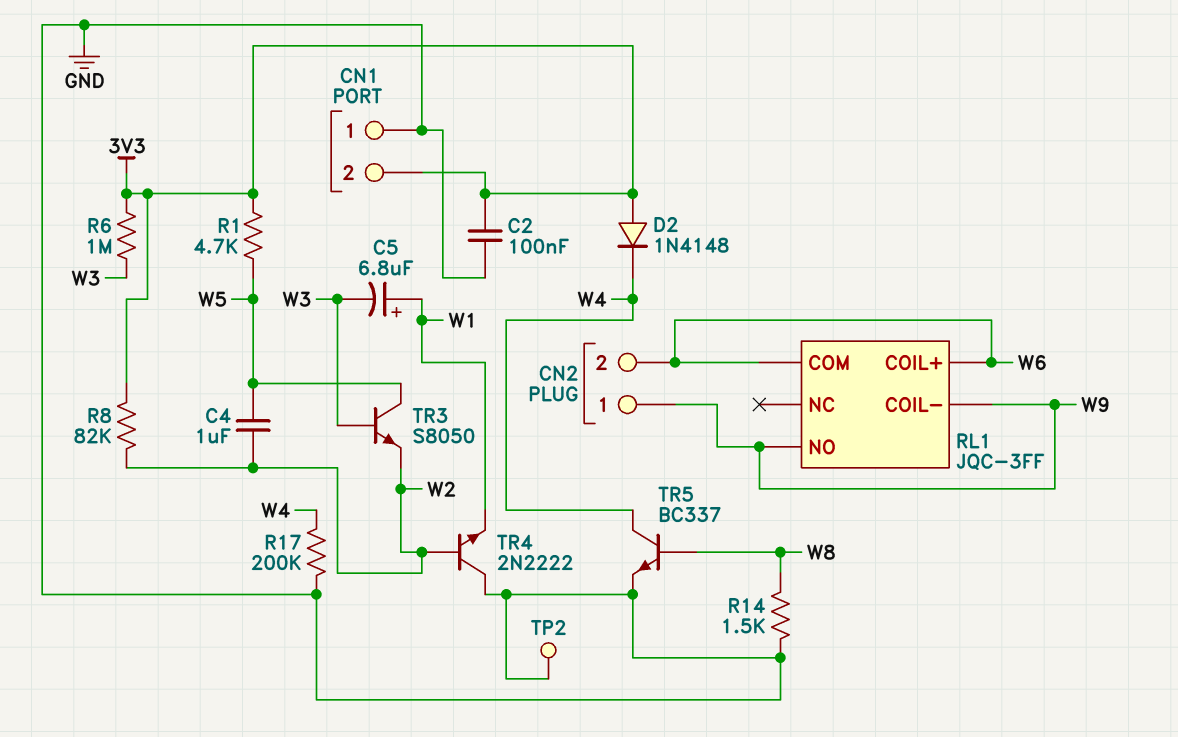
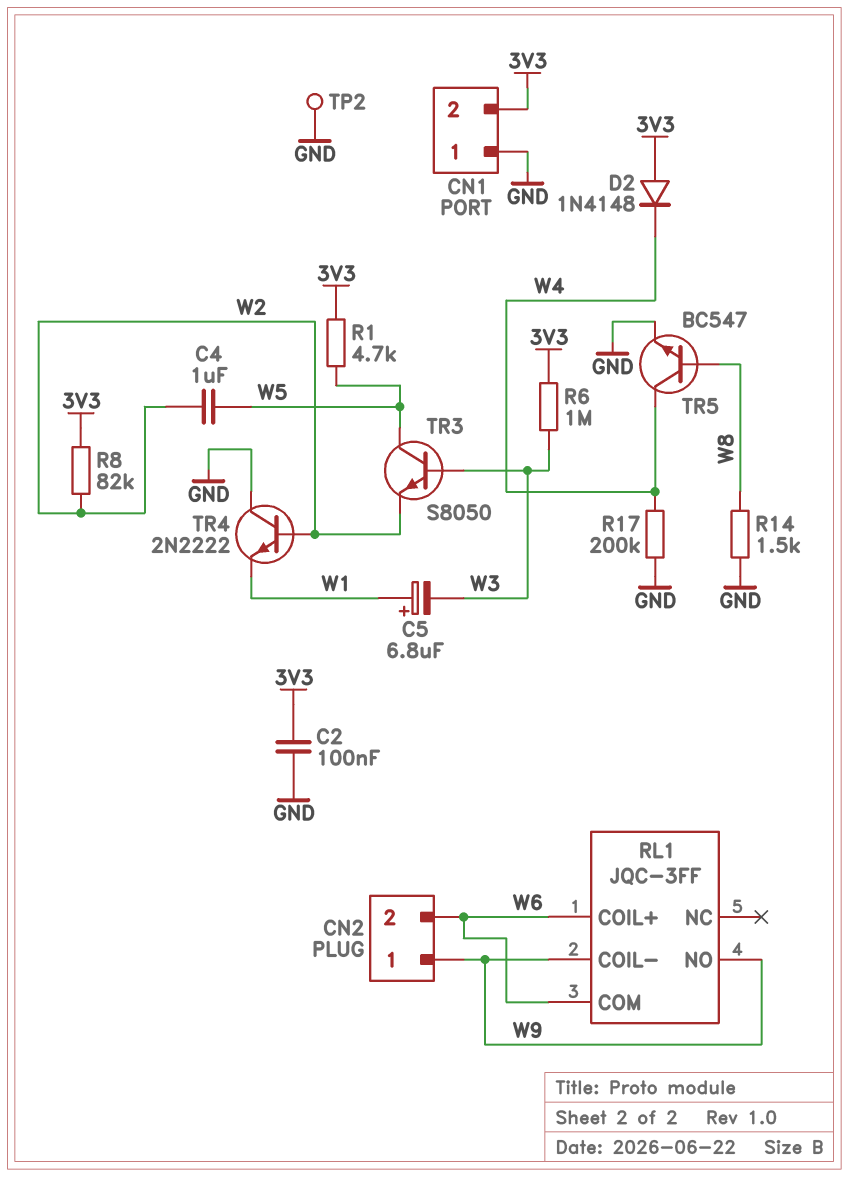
TR5: NPN BC337 (B W8, C W4, E GND) -> NPN BC547 (B W8, C W4, E GND)

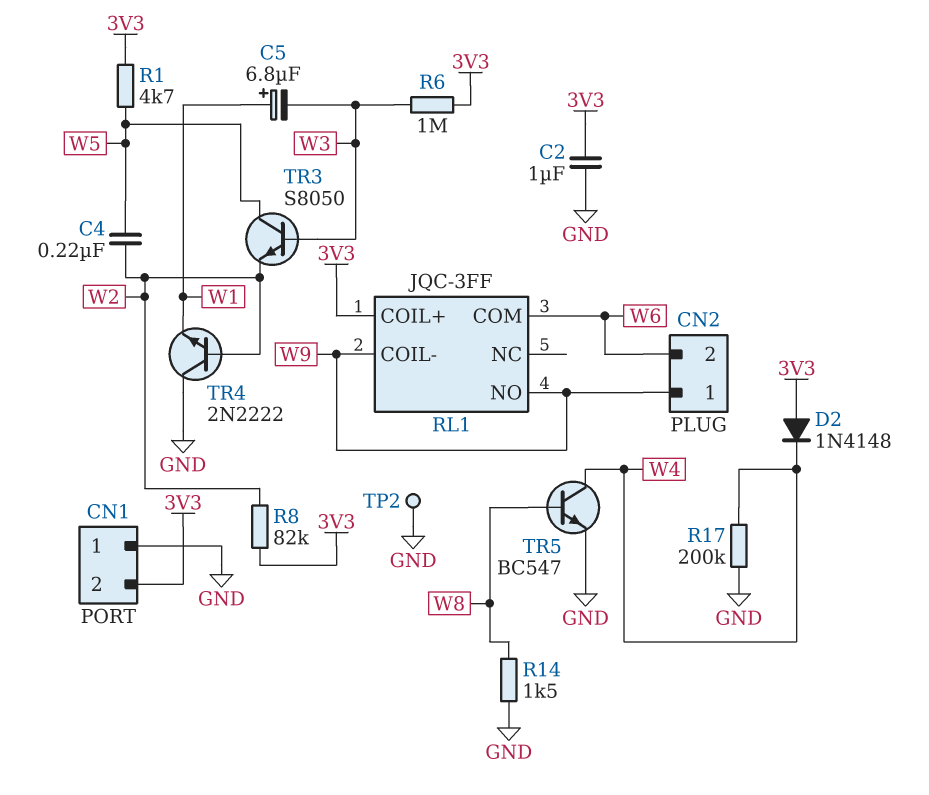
C2: 100nF (3V3, GND) -> 1uF (3V3, GND)
C4: 1uF (W2, W5) -> 220nF (W2, W5)
RL1 pin COIL+: W6 -> 3V3

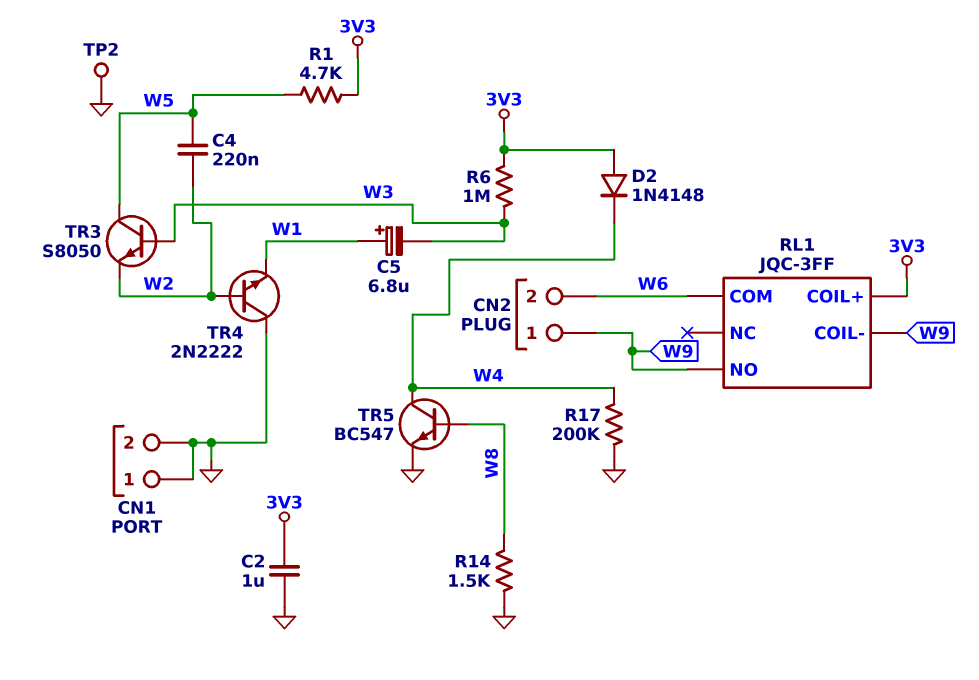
CN1 pin 2: 3V3 -> GND
R8: 82k (3V3, W2) -> none

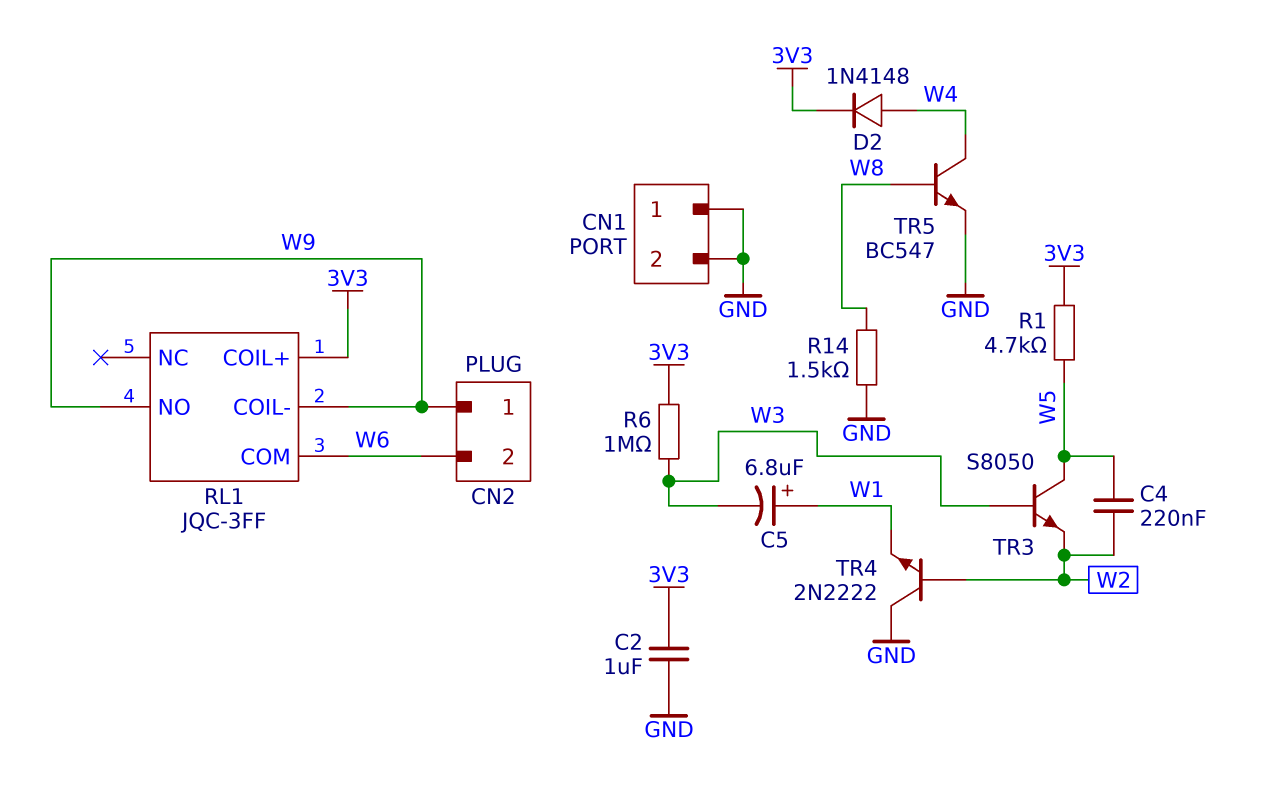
D2: diode 1N4148 (A 3V3, K W4) -> diode 1N4148 (A W4, K 3V3)
R17: 200k (GND, W4) -> none
TP2: test point (GND) -> none

